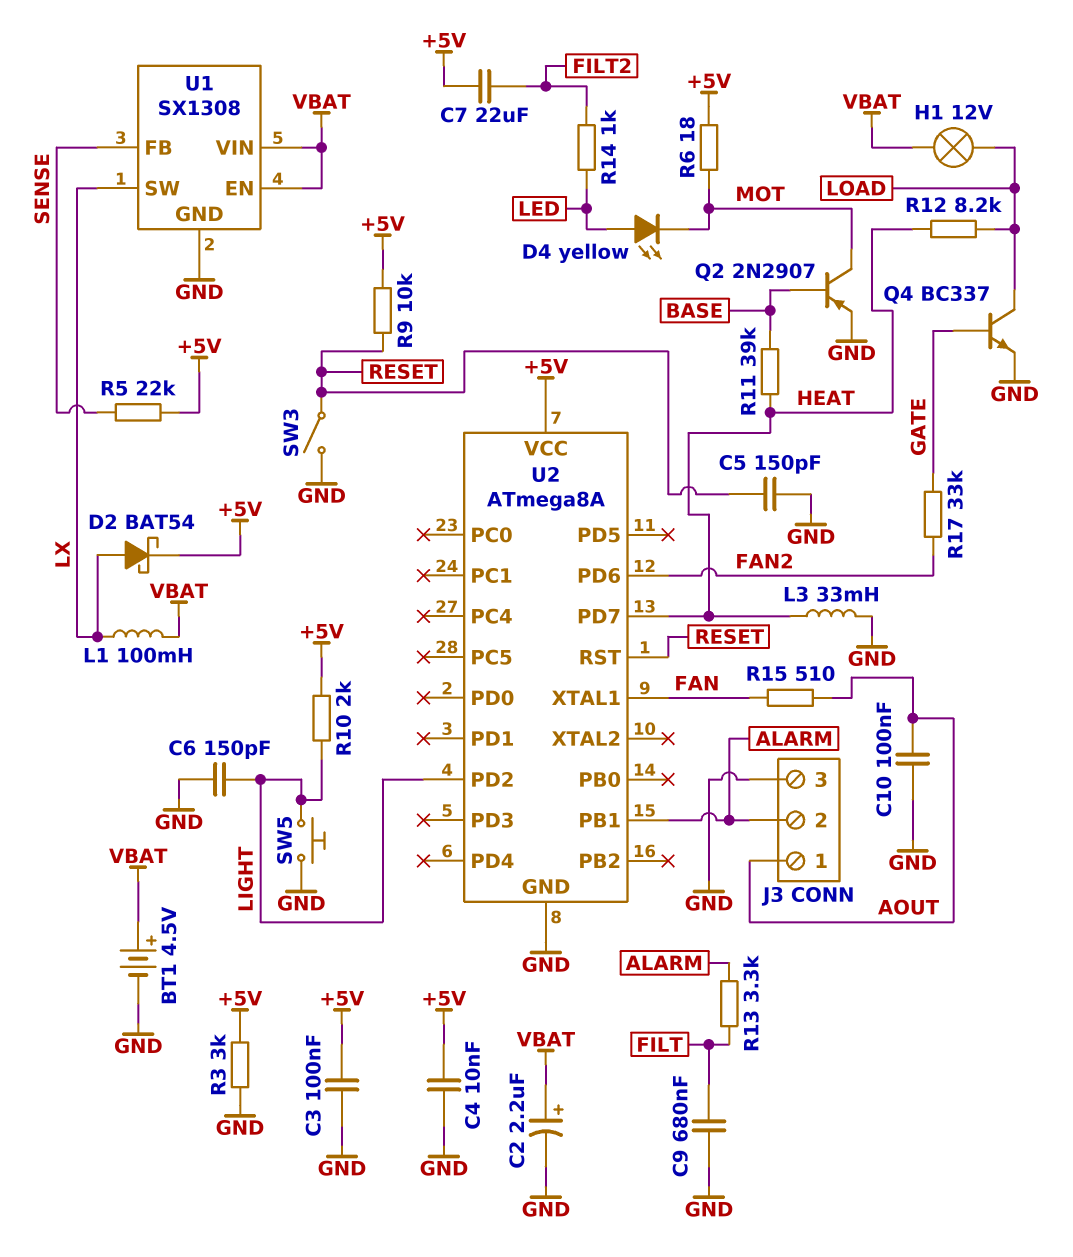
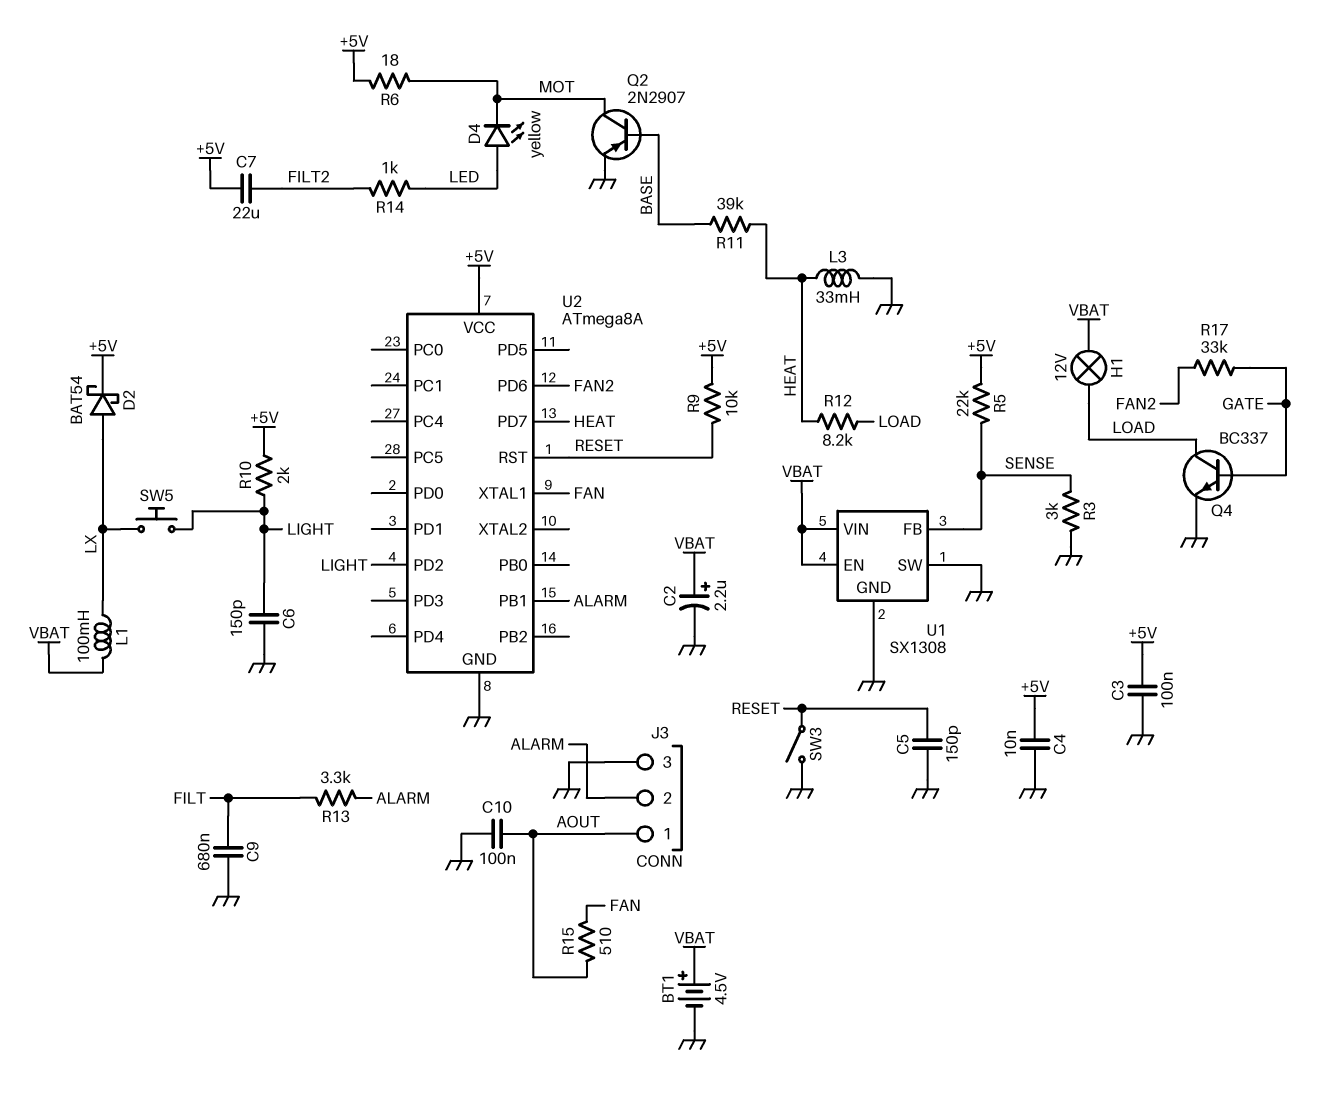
R3: 3k (+5V, GND) -> 3k (GND, SENSE)
SW5: button (GND, LIGHT) -> button (LIGHT, LX)
U1 pin SW: LX -> GND

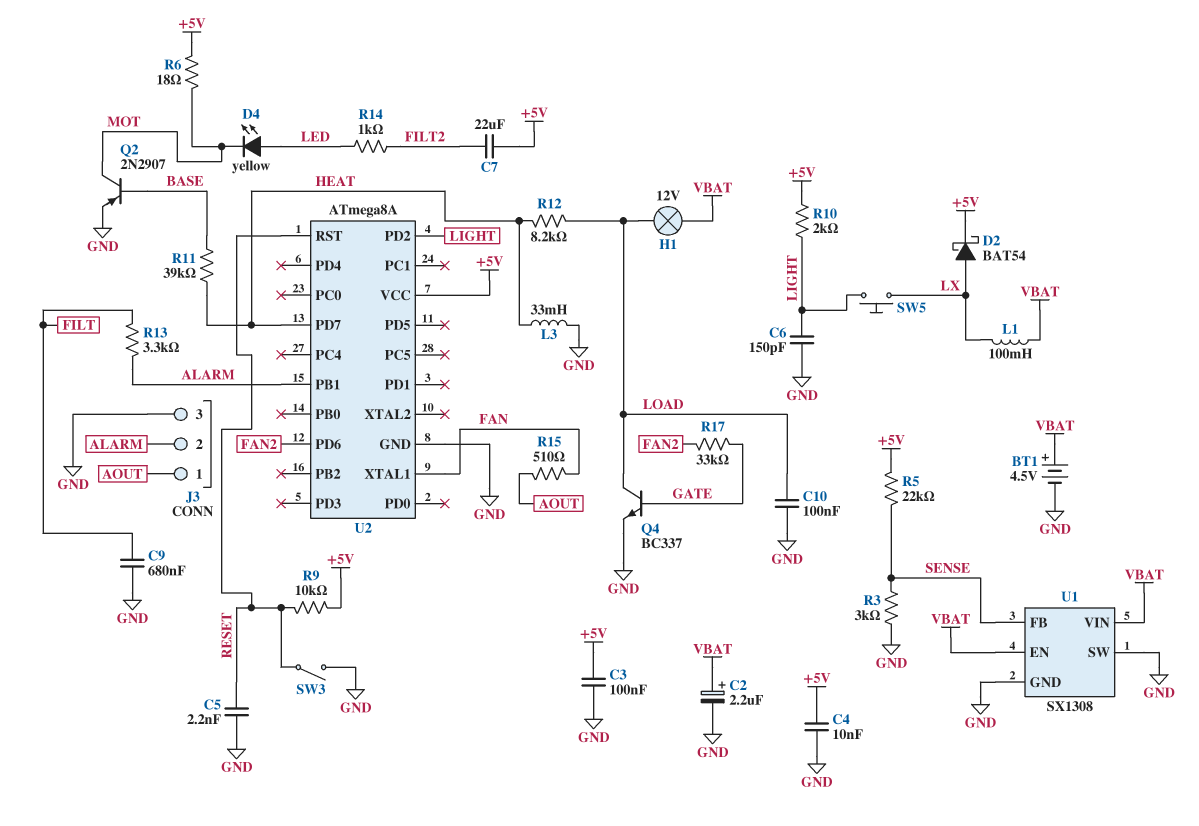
C5: 150pF (GND, RESET) -> 2.2nF (GND, RESET)
C10: 100nF (AOUT, GND) -> 100nF (GND, LOAD)

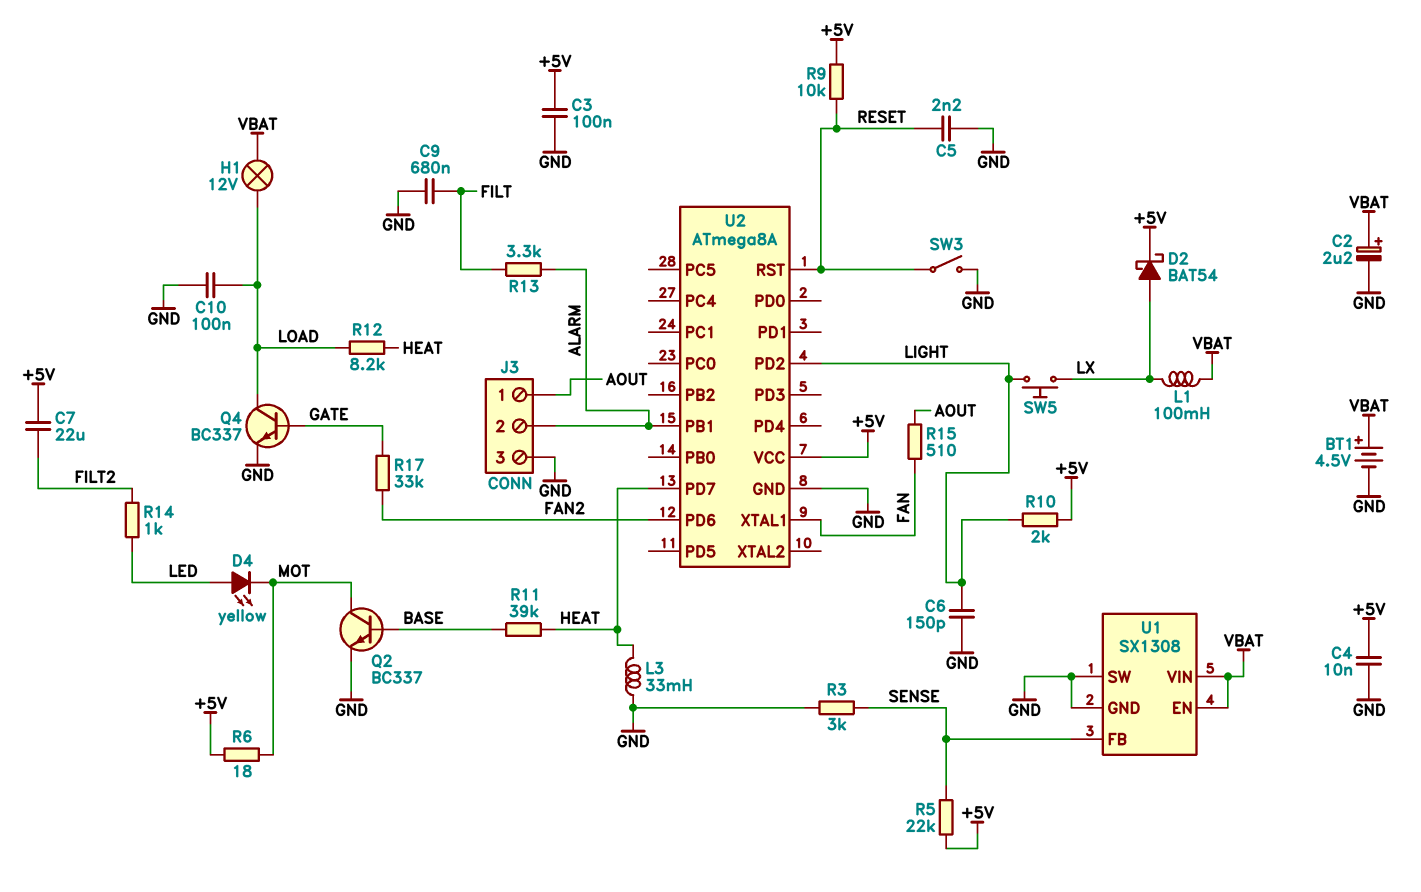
Q2: PNP 2N2907 (B BASE, C MOT, E GND) -> NPN BC337 (B BASE, C MOT, E GND)

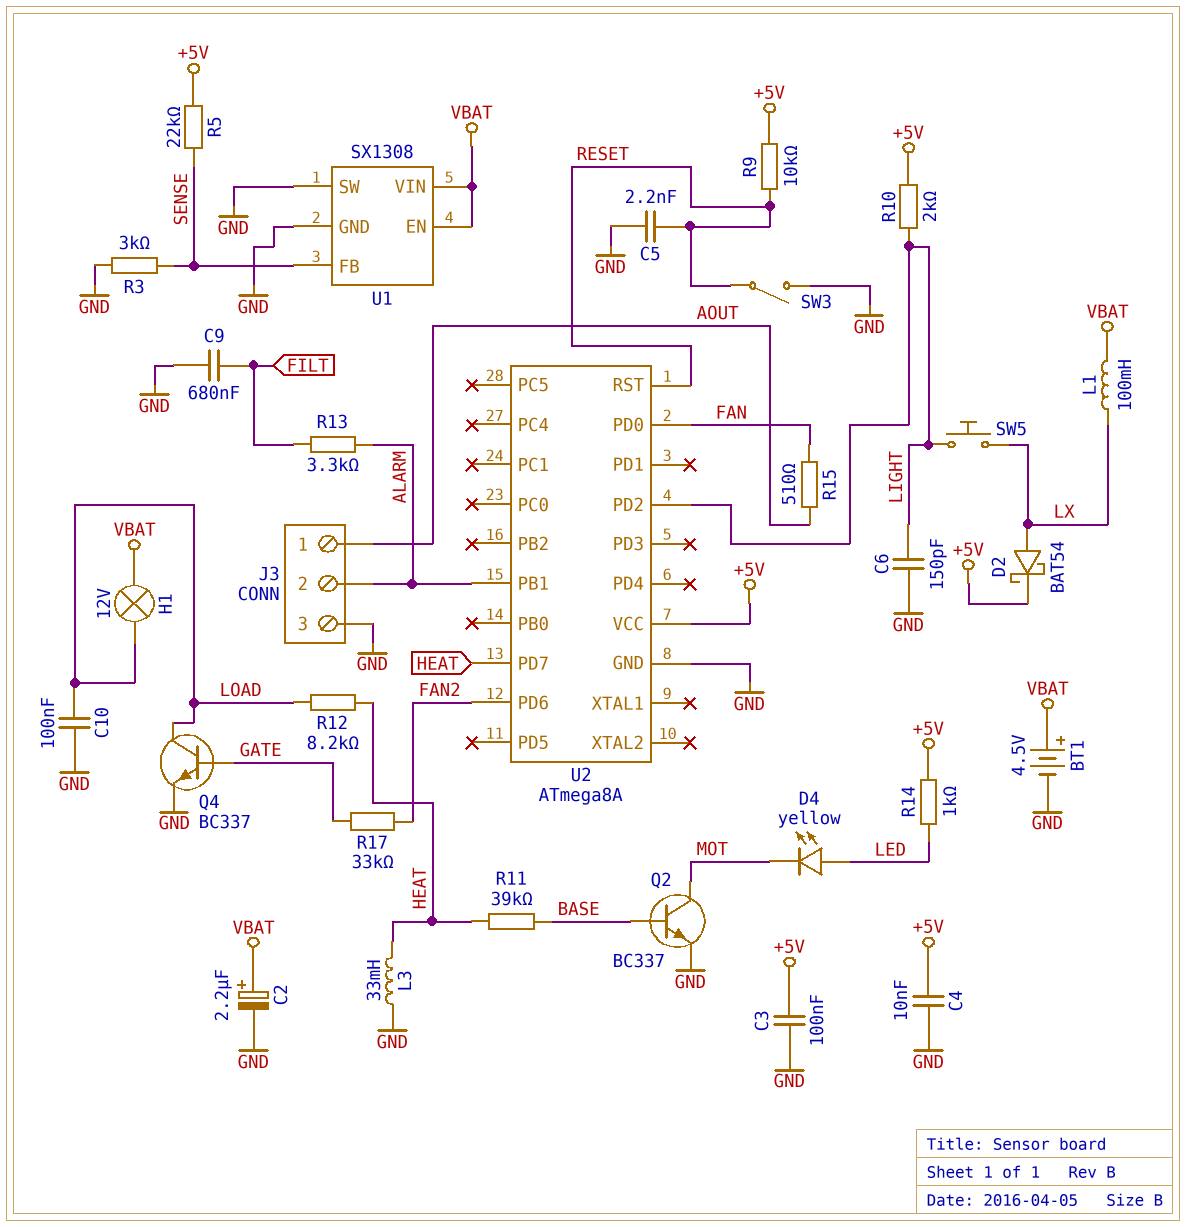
C7: 22uF (+5V, FILT2) -> none
R6: 18 (+5V, MOT) -> none
R14: 1k (FILT2, LED) -> 1k (+5V, LED)
U2 pin PD0: none -> FAN
U2 pin XTAL1: FAN -> none

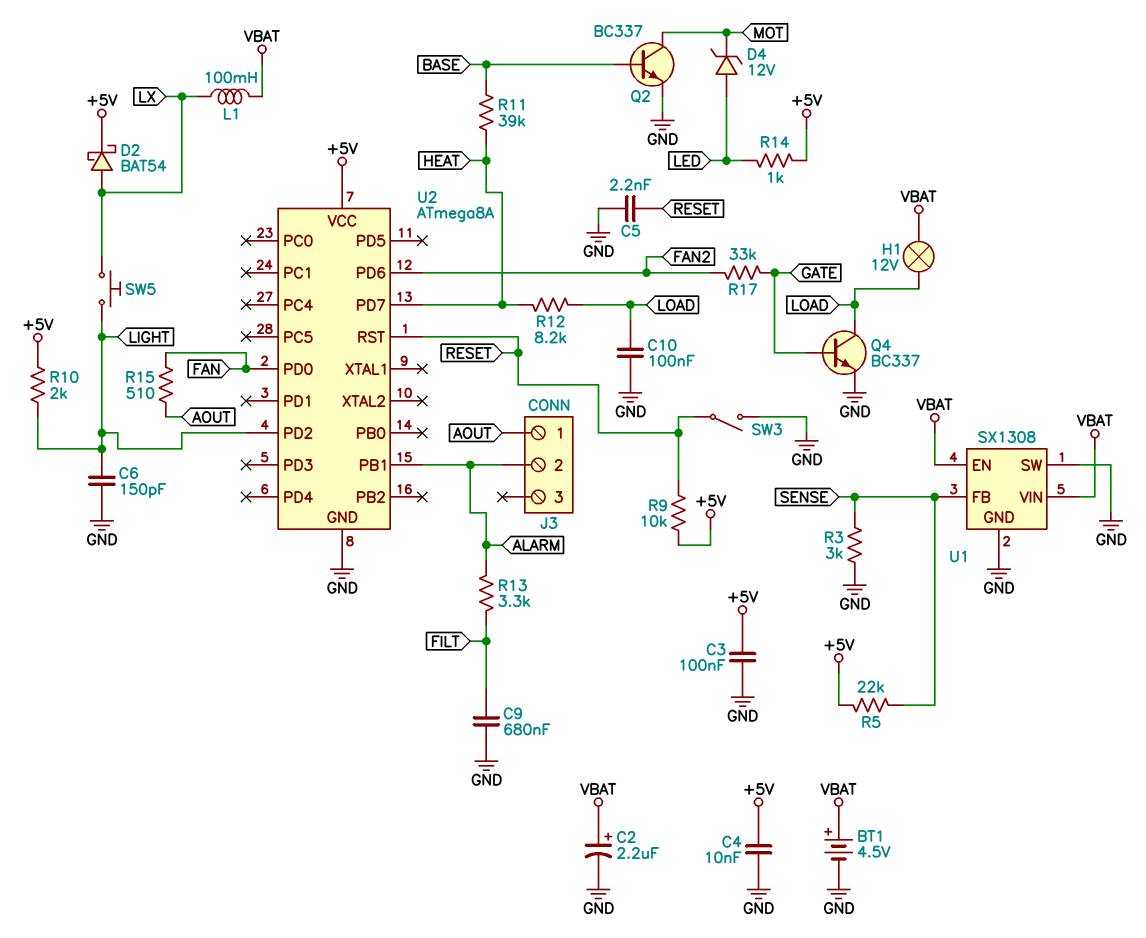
D4: LED yellow (A LED, K MOT) -> zener 12V (A LED, K MOT)
J3 pin 3: GND -> none
L3: 33mH (GND, HEAT) -> none

